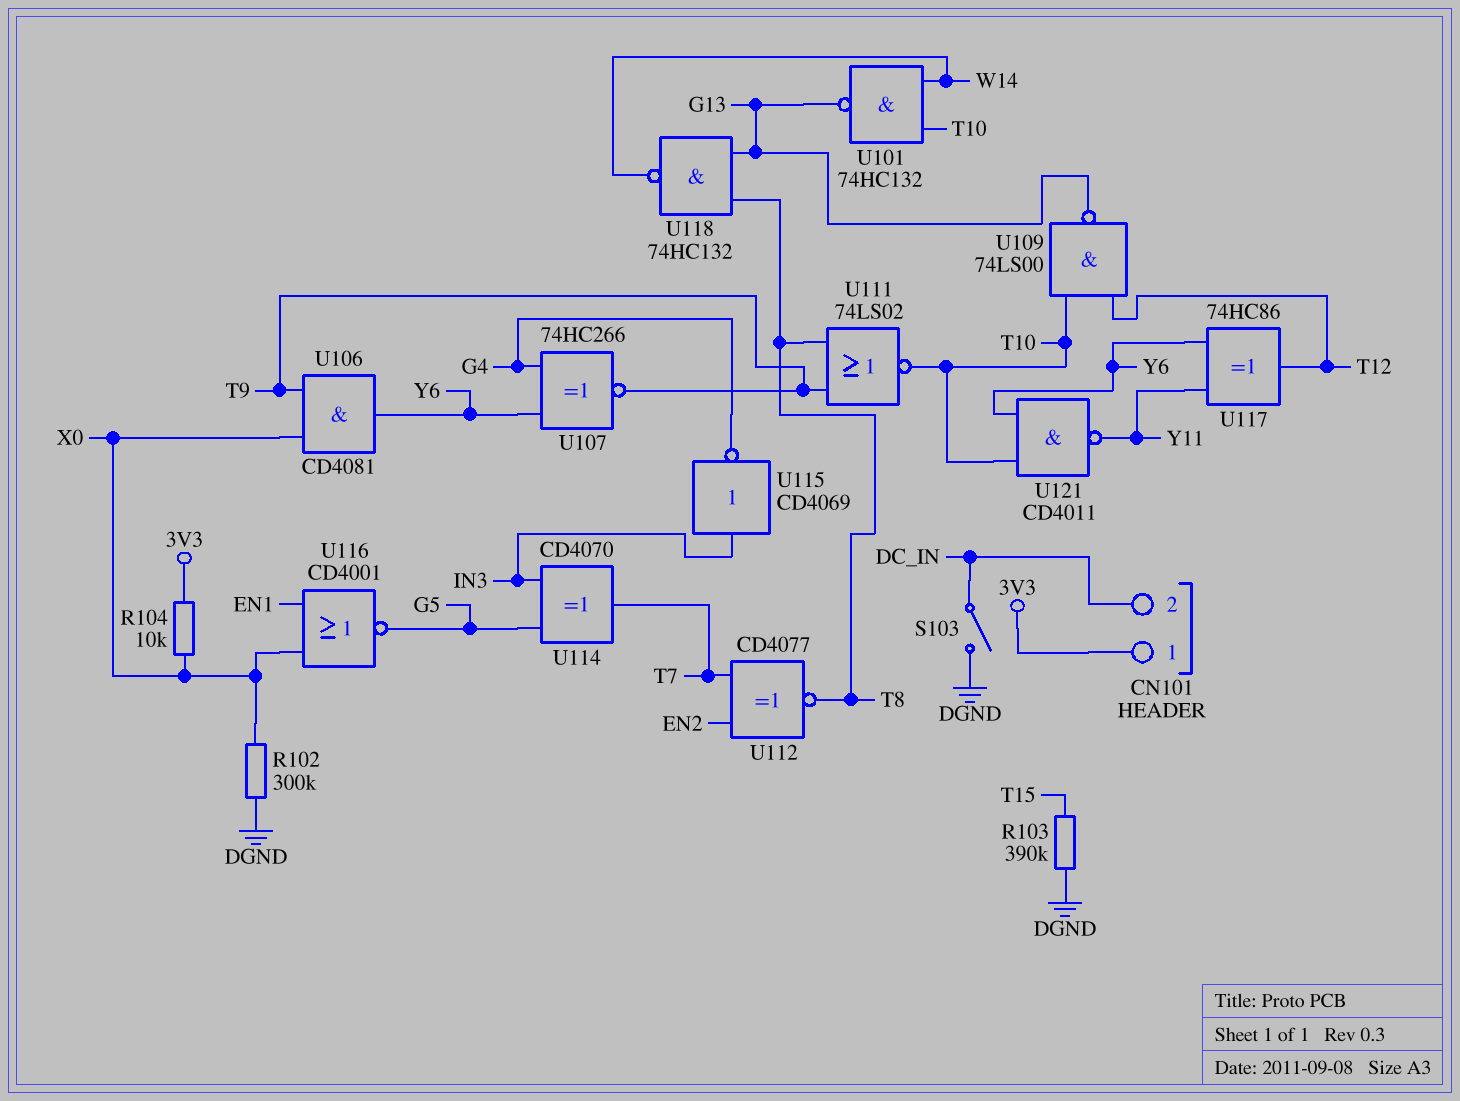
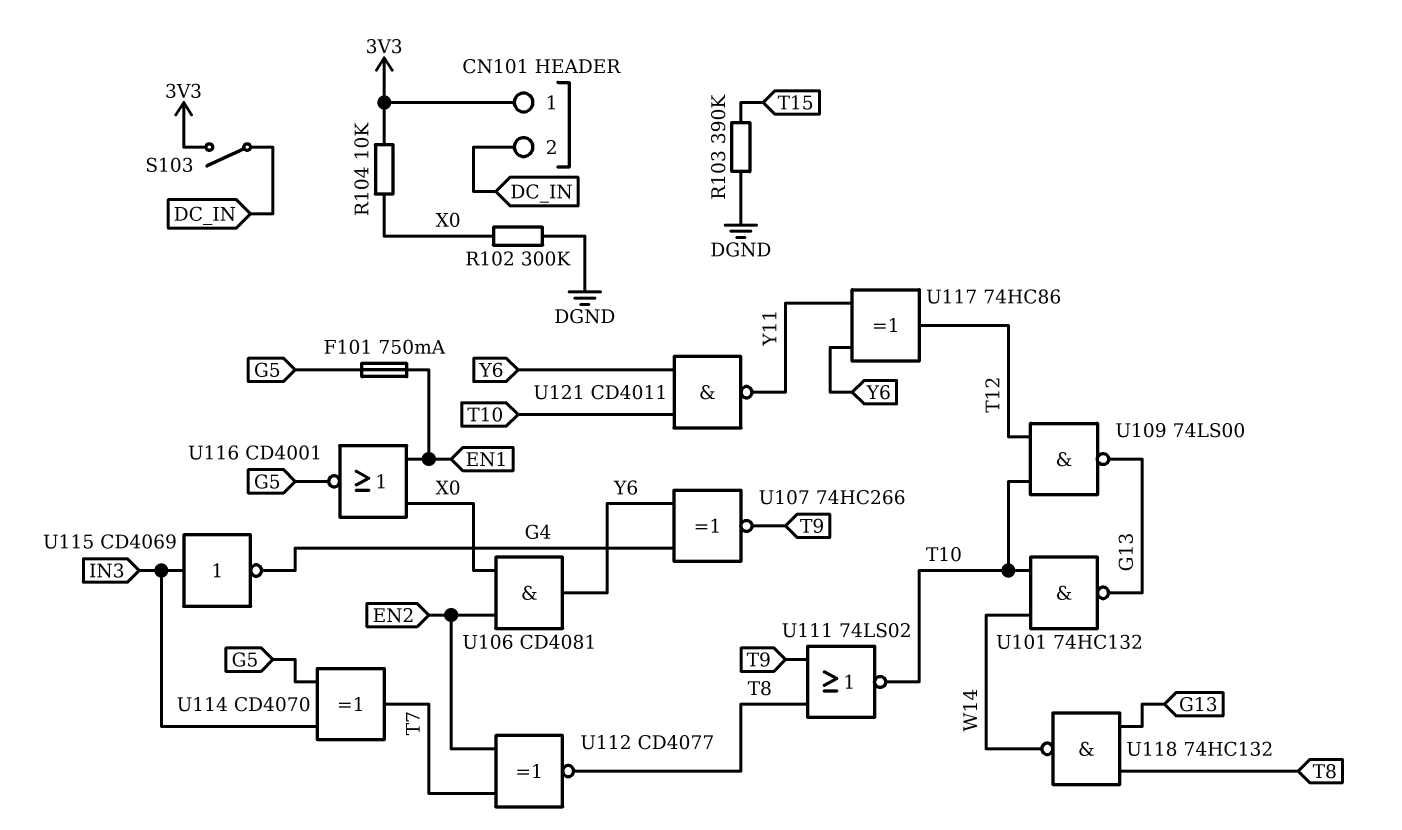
F101: none -> 750mA (EN1, G5)
S103: switch (DC_IN, DGND) -> switch (3V3, DC_IN)
U106: AND CD4081 (in T9, in X0, out Y6) -> AND CD4081 (in EN2, in X0, out Y6)

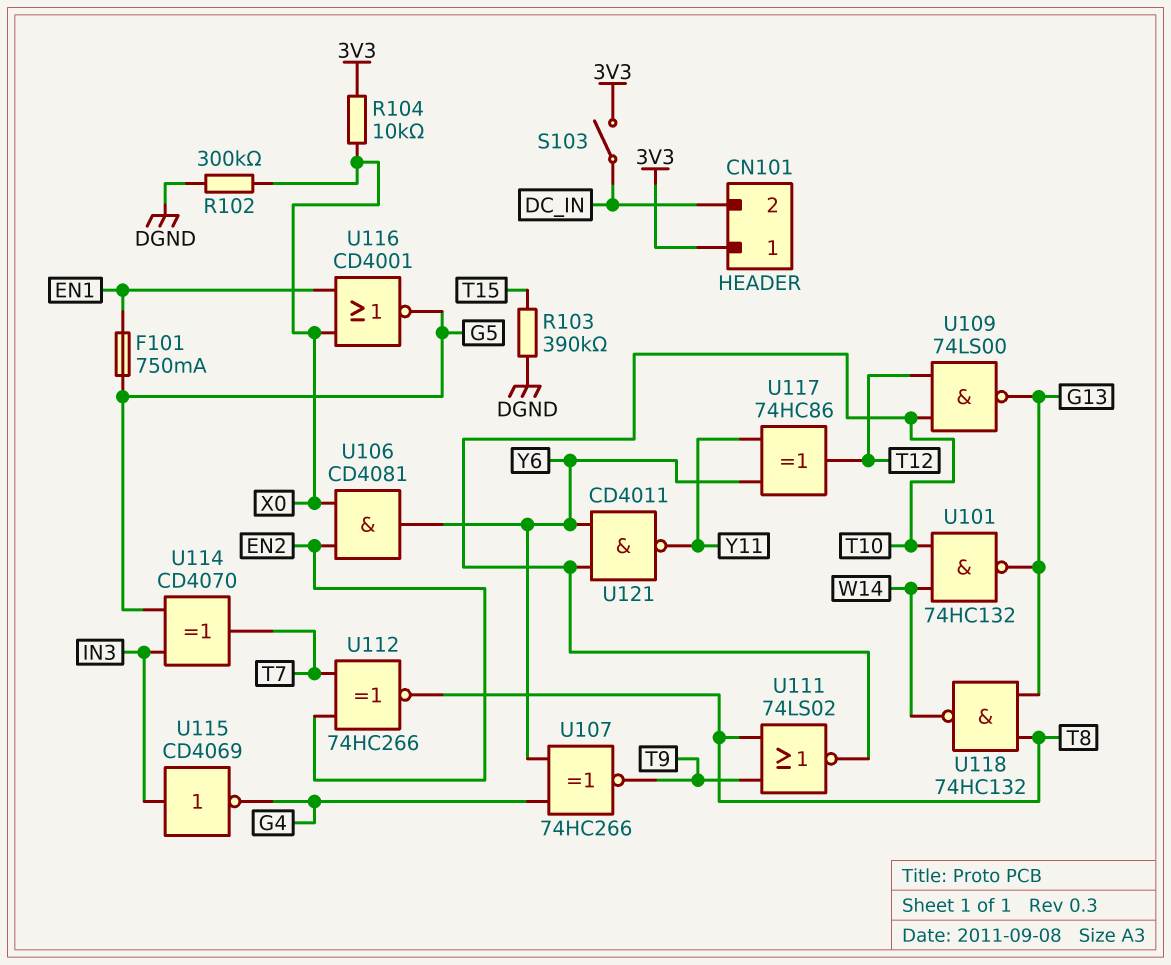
U112: XNOR CD4077 (in EN2, in T7, out T8) -> XNOR 74HC266 (in EN2, in T7, out T8)

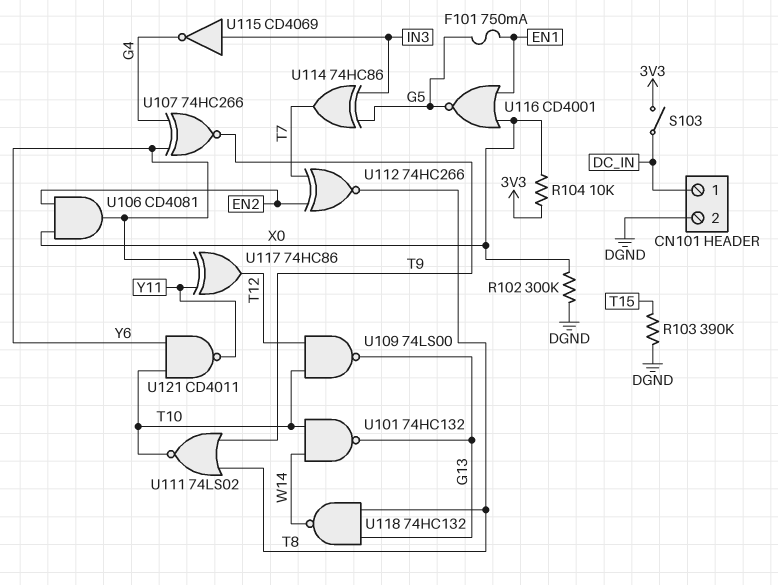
CN101 pin 1: 3V3 -> DC_IN
CN101 pin 2: DC_IN -> DGND
U114: XOR CD4070 (in G5, in IN3, out T7) -> XOR 74HC86 (in G5, in IN3, out T7)

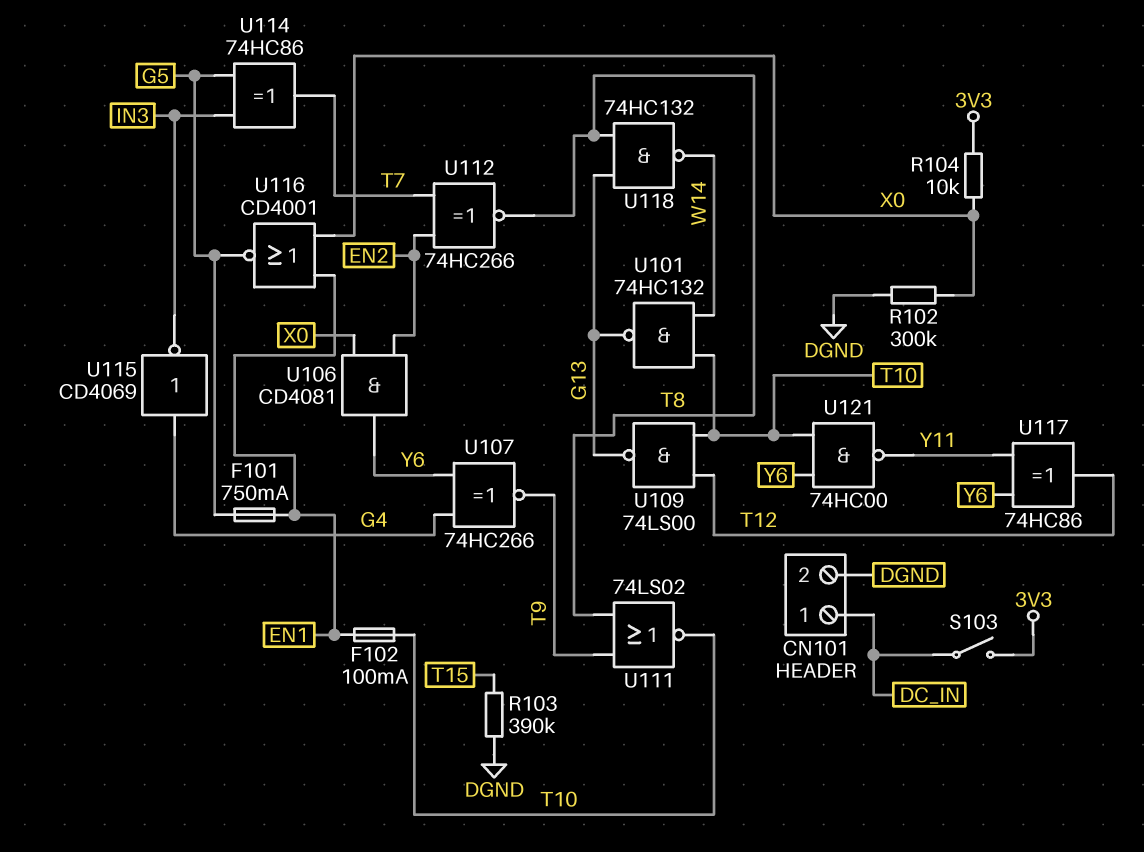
F102: none -> 100mA (EN1, T10)
U115: NOT CD4069 (in IN3, out G4) -> NOT CD4069 (in G4, out IN3)
U121: NAND CD4011 (in T10, in Y6, out Y11) -> NAND 74HC00 (in T10, in Y6, out Y11)

